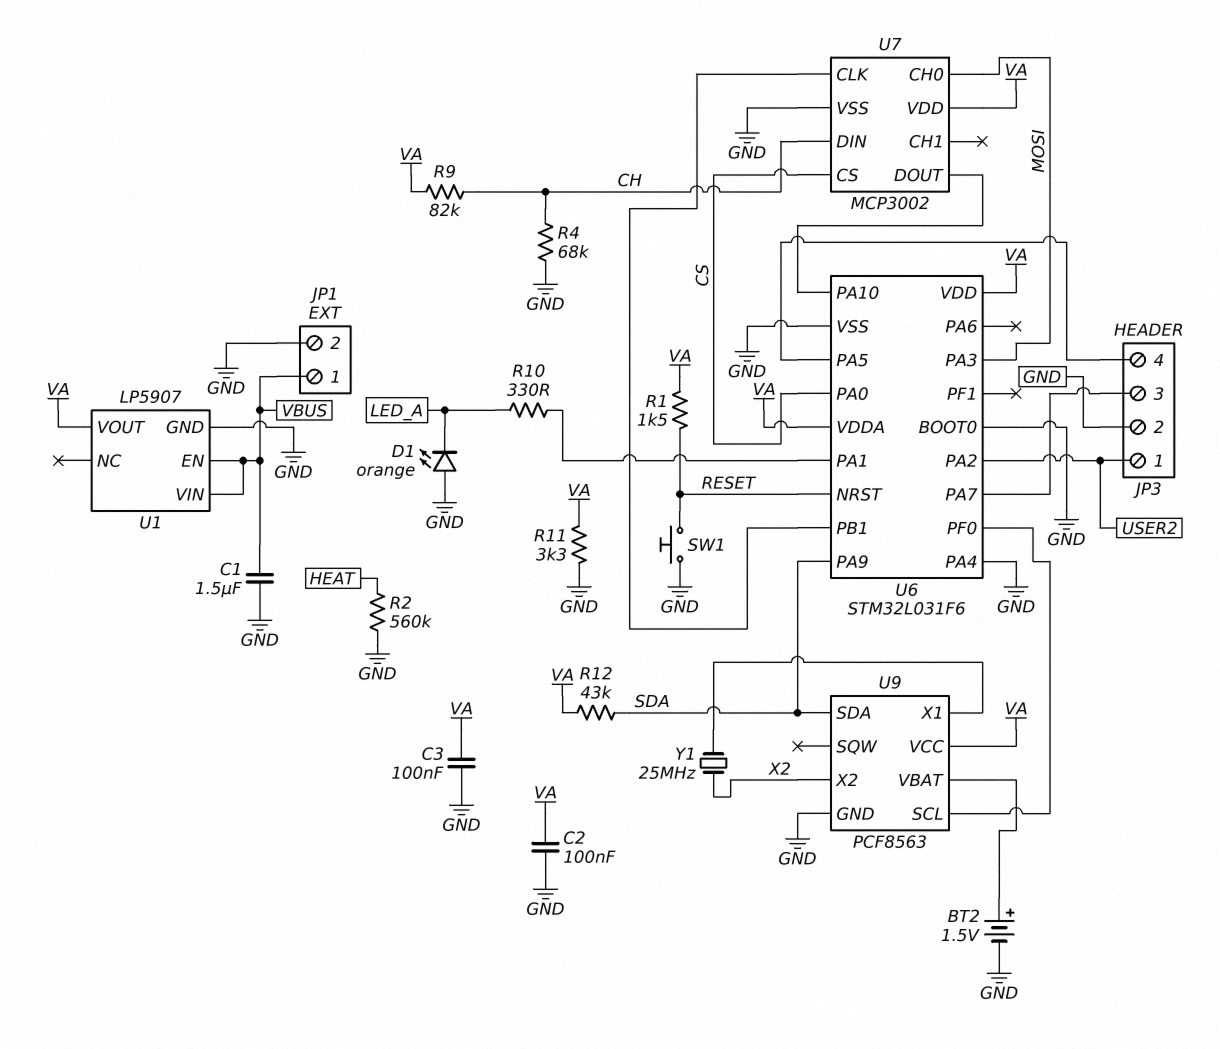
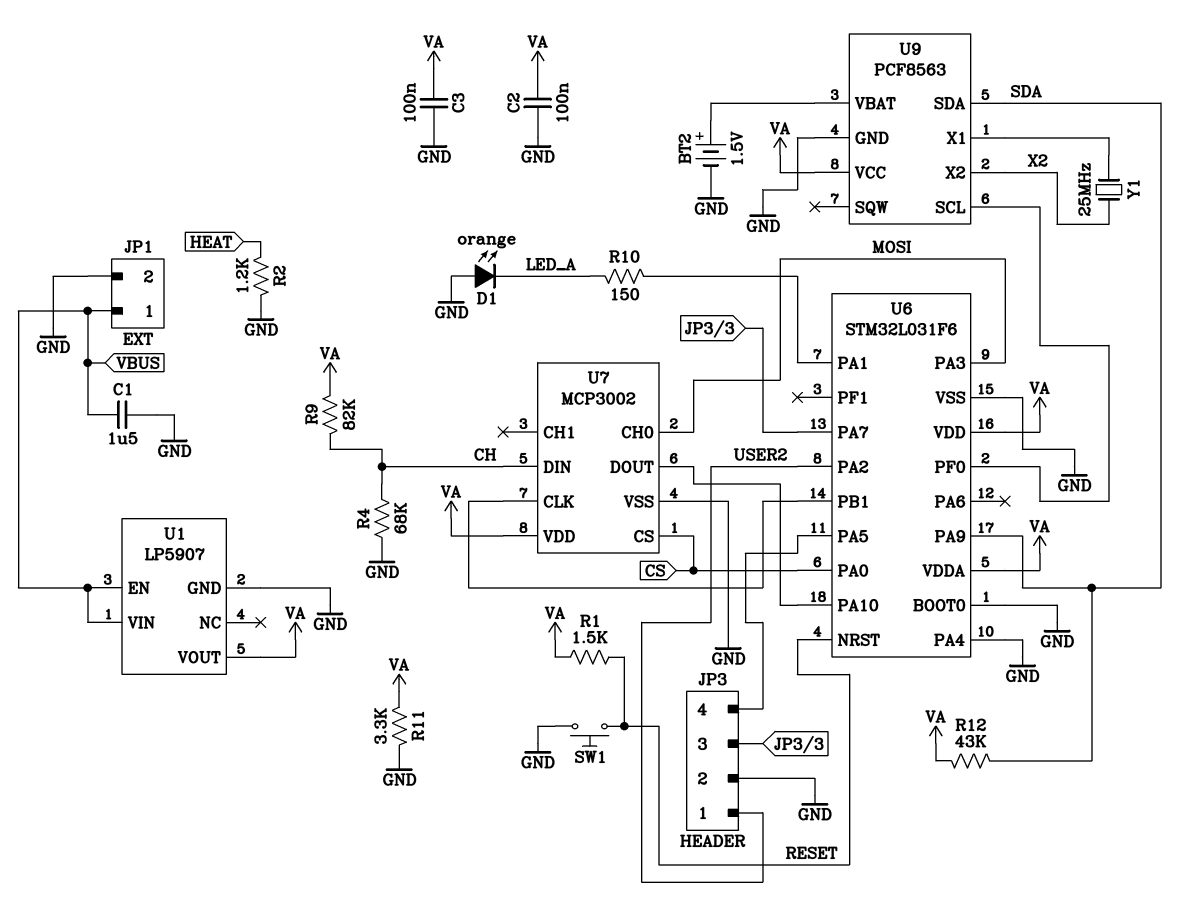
R2: 560k (GND, HEAT) -> 1.2k (GND, HEAT)
R10: 330 (LED_A, U6/PA1) -> 150 (LED_A, U6/PA1)

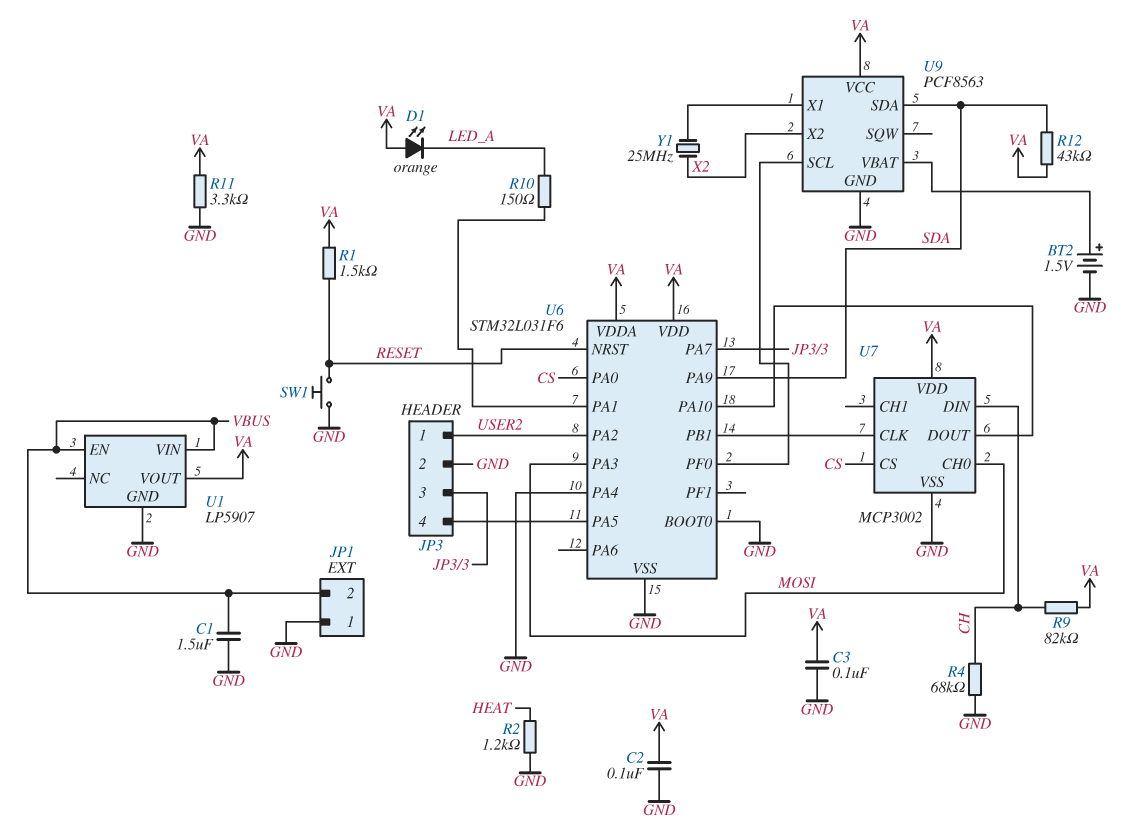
D1: LED orange (A GND, K LED_A) -> LED orange (A VA, K LED_A)
JP1 pin 1: VBUS -> GND
JP1 pin 2: GND -> VBUS

